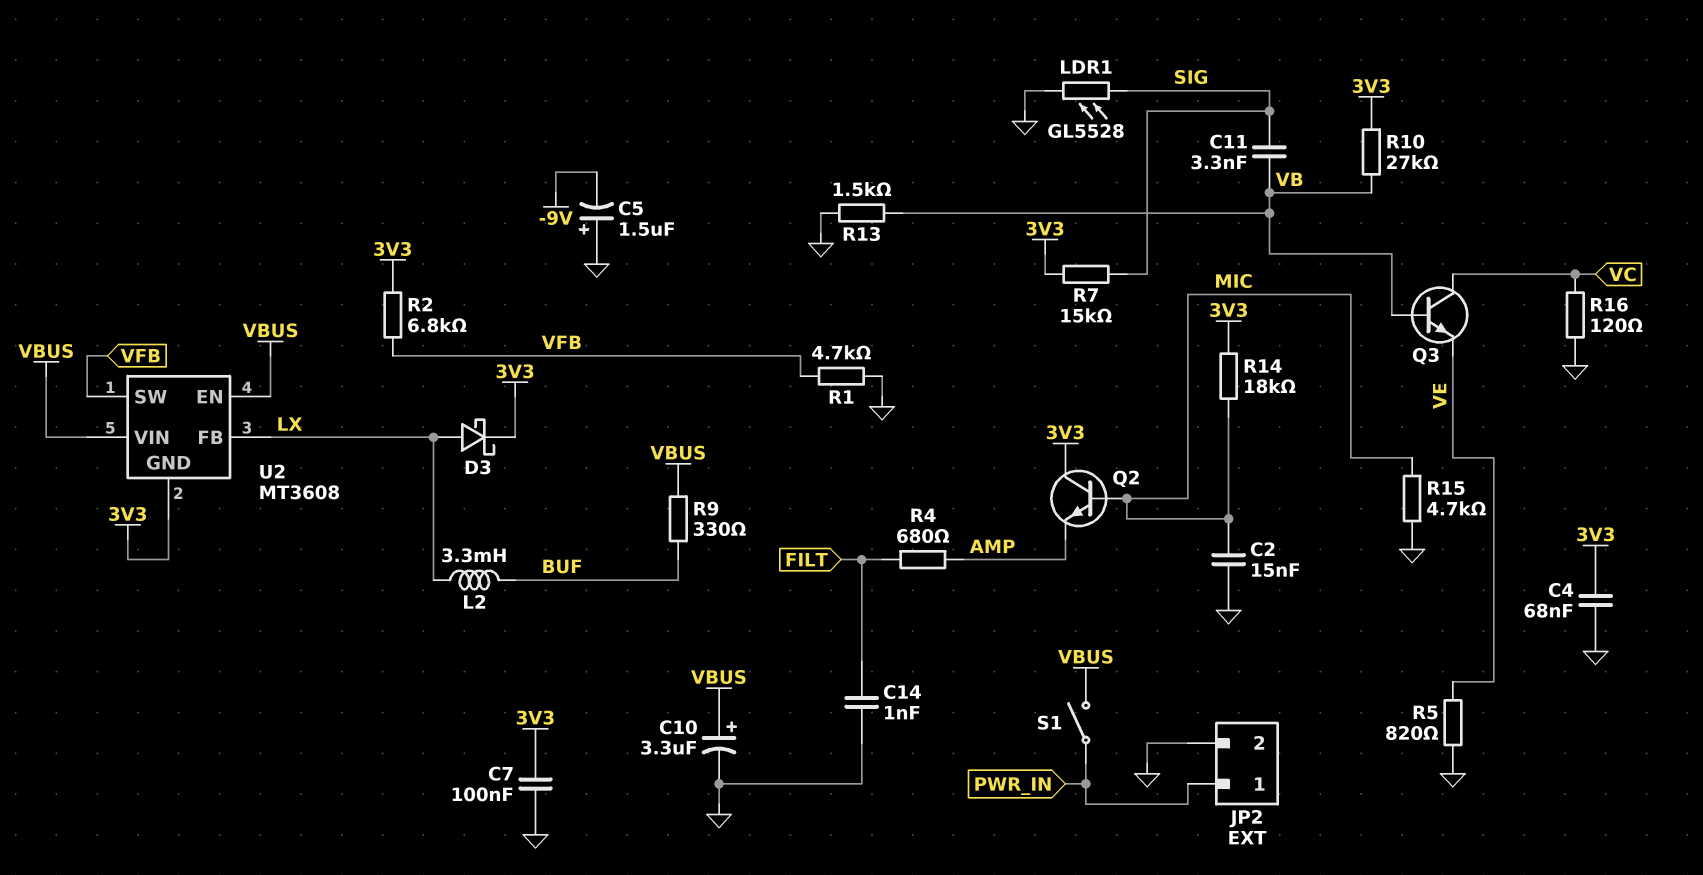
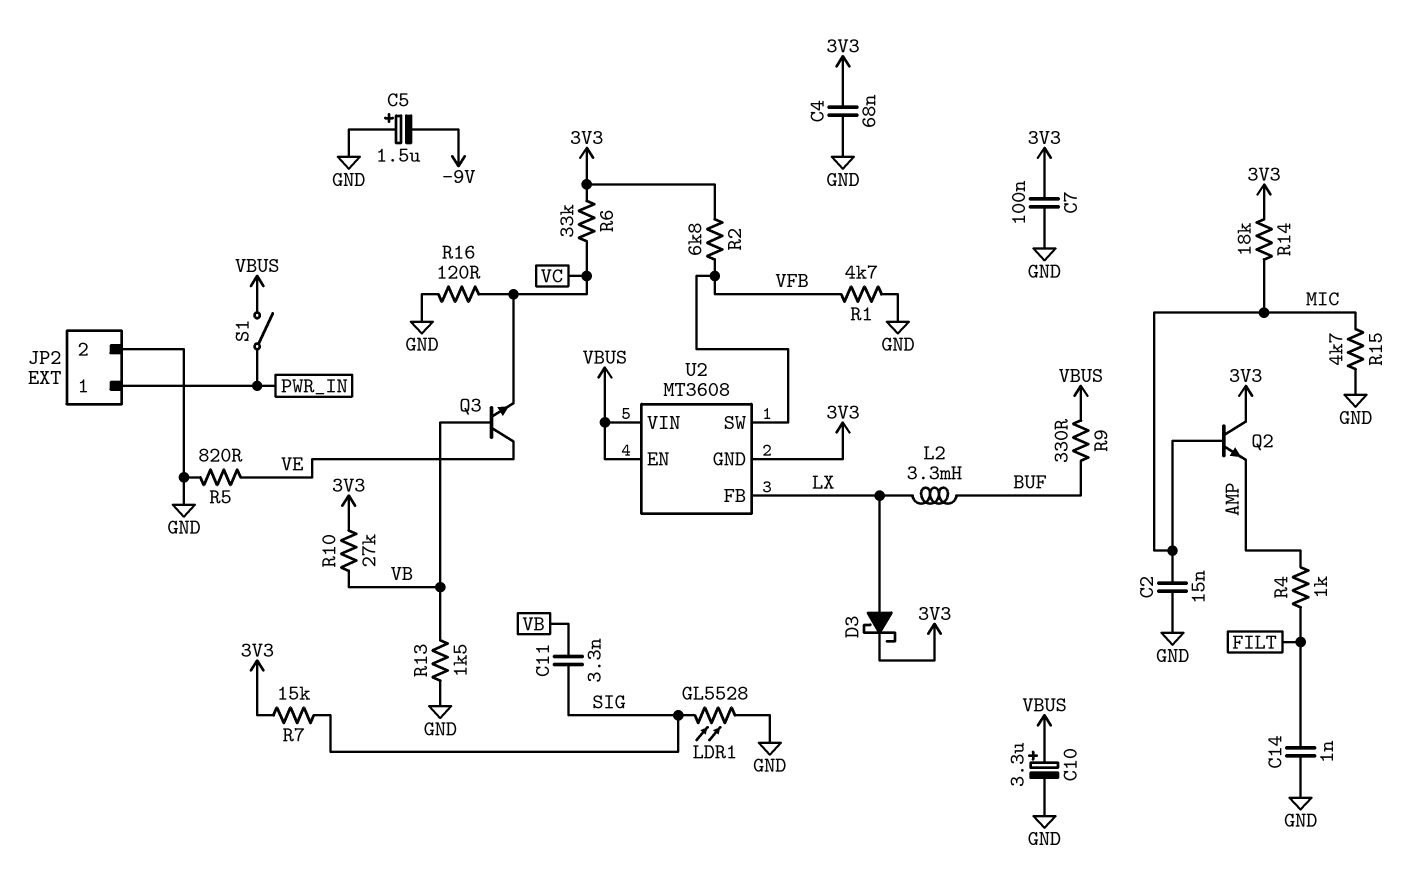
Q3: NPN (B VB, C VC, E VE) -> NPN (B VB, C VE, E VC)
R4: 680 (AMP, FILT) -> 1k (AMP, FILT)
R6: none -> 33k (3V3, VC)

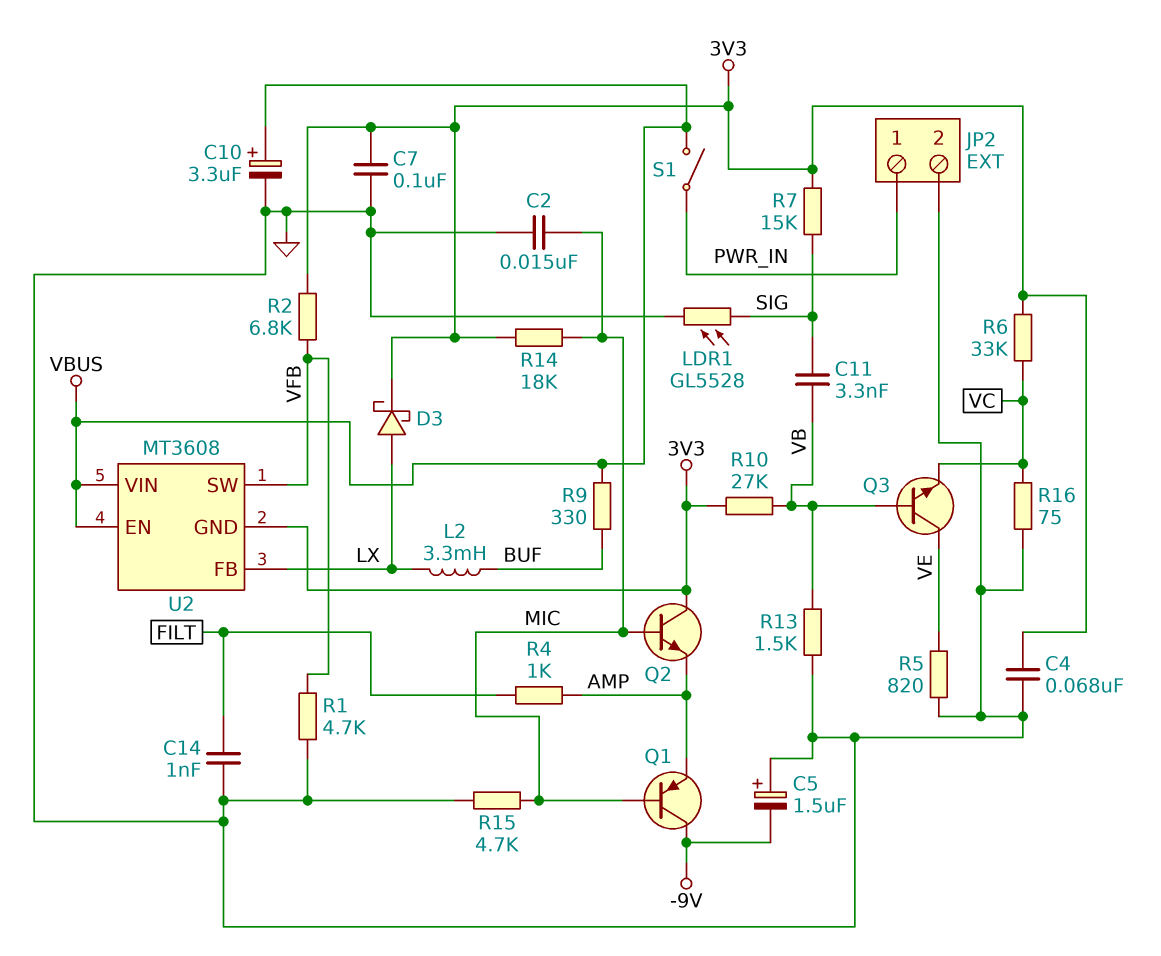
Q1: none -> PNP (B MIC, C -9V, E AMP)
R16: 120 (GND, VC) -> 75 (GND, VC)

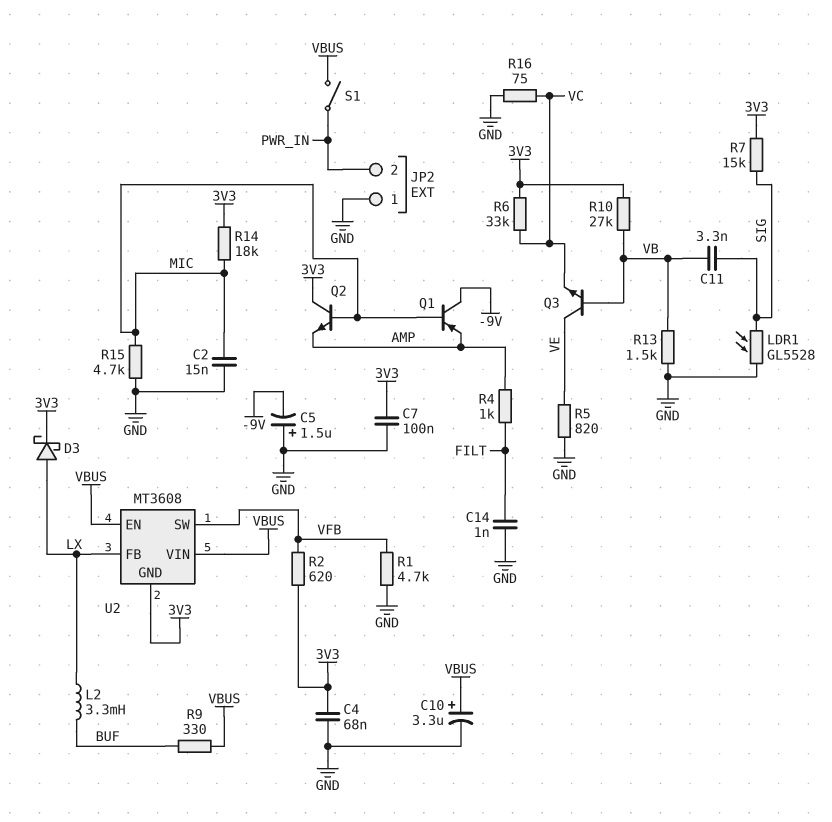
JP2 pin 1: PWR_IN -> GND
JP2 pin 2: GND -> PWR_IN
R2: 6.8k (3V3, VFB) -> 620 (3V3, VFB)

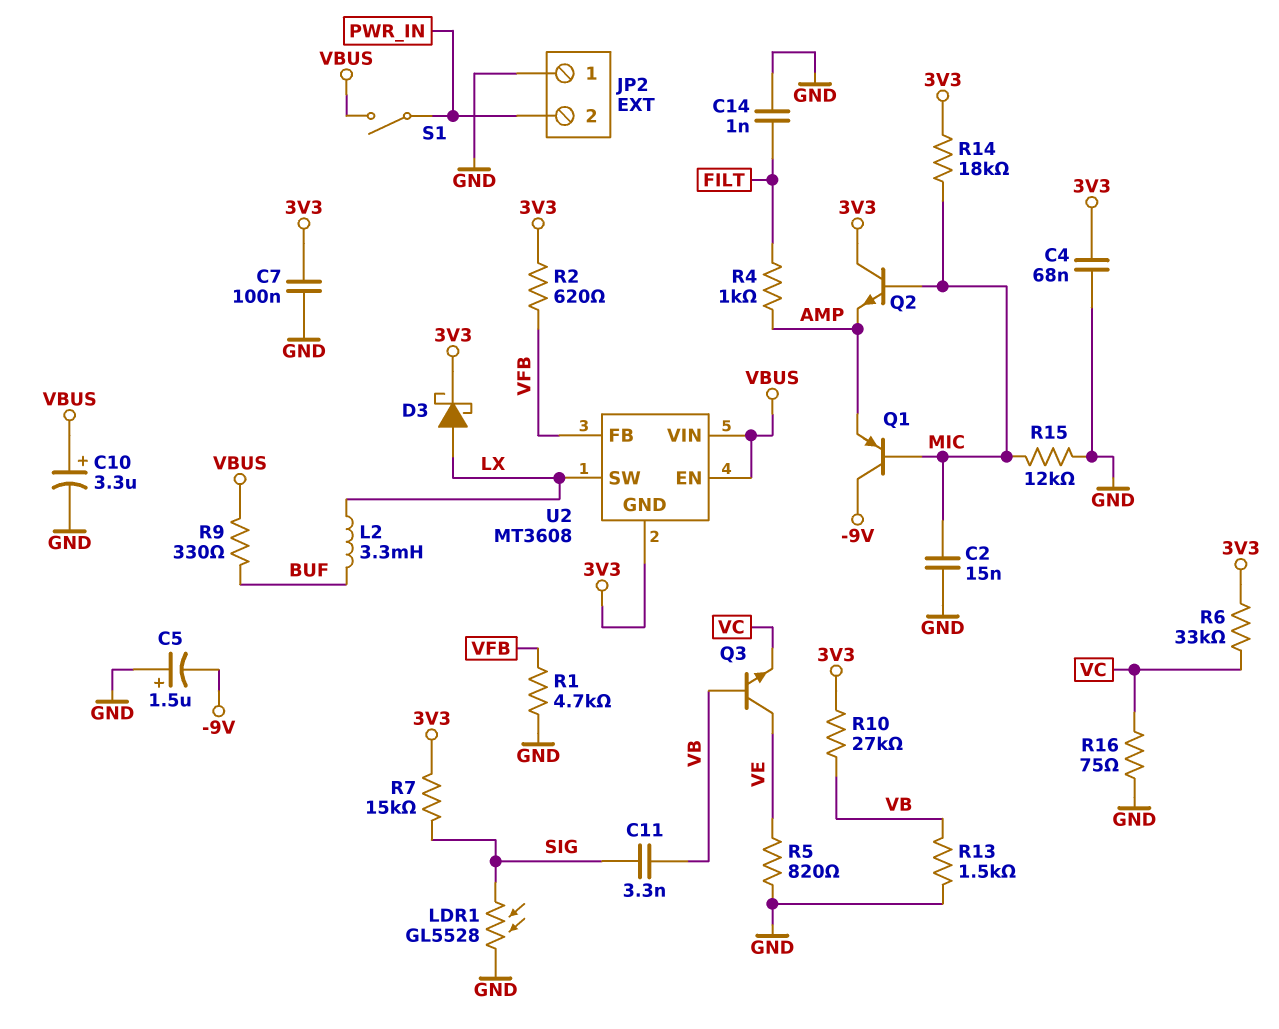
R15: 4.7k (GND, MIC) -> 12k (GND, MIC)
U2 pin FB: LX -> VFB
U2 pin SW: VFB -> LX

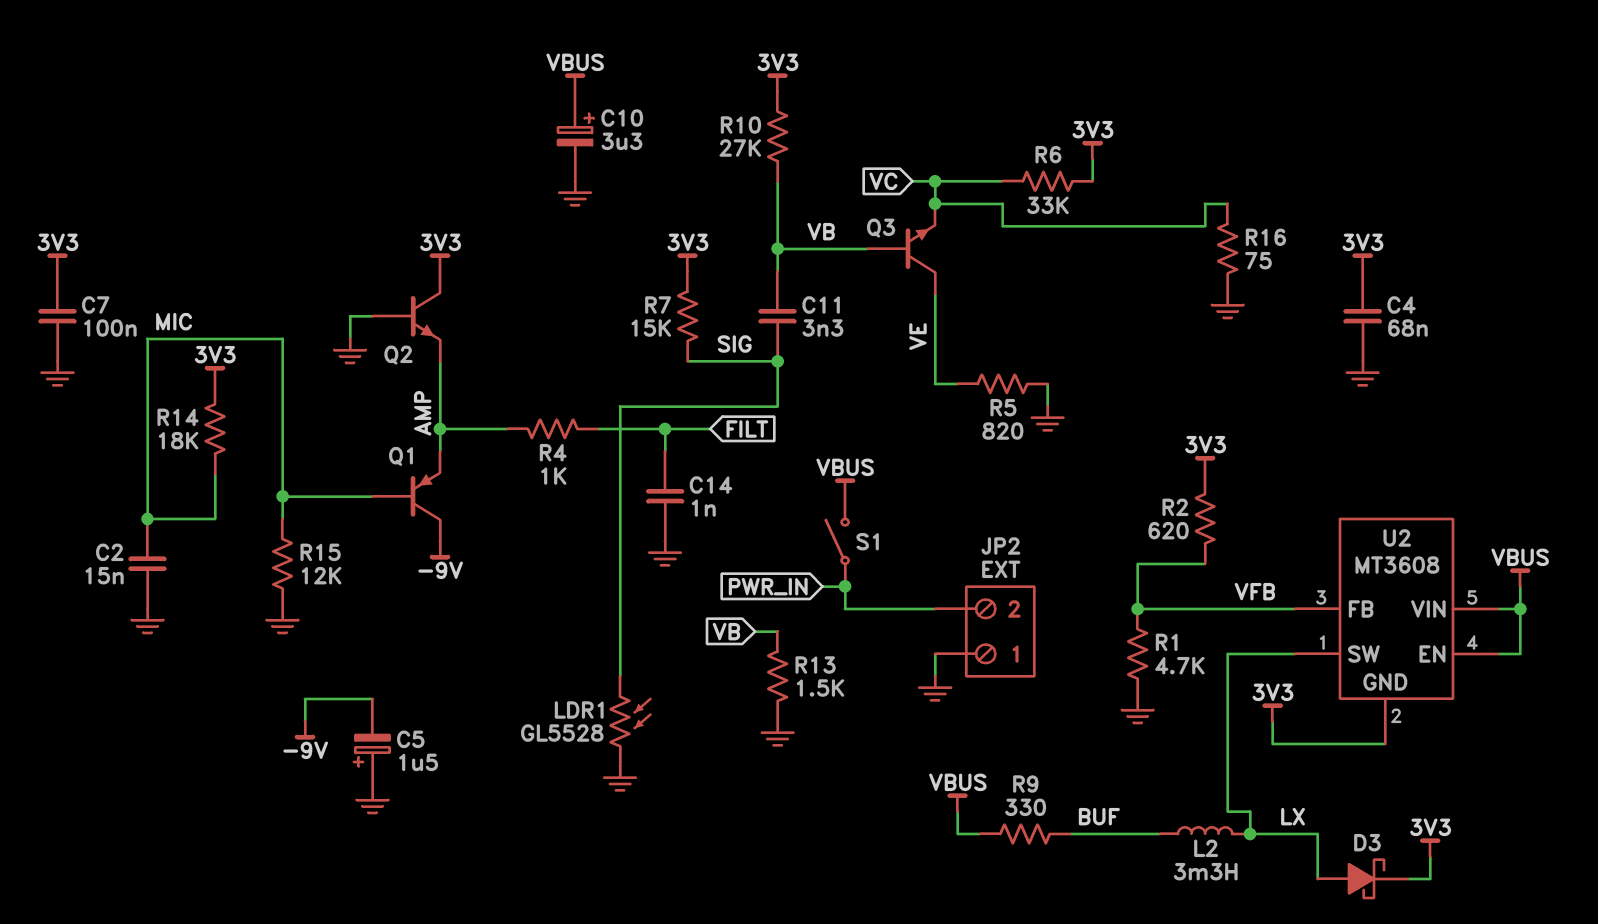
Q2: NPN (B MIC, C 3V3, E AMP) -> NPN (B GND, C 3V3, E AMP)

